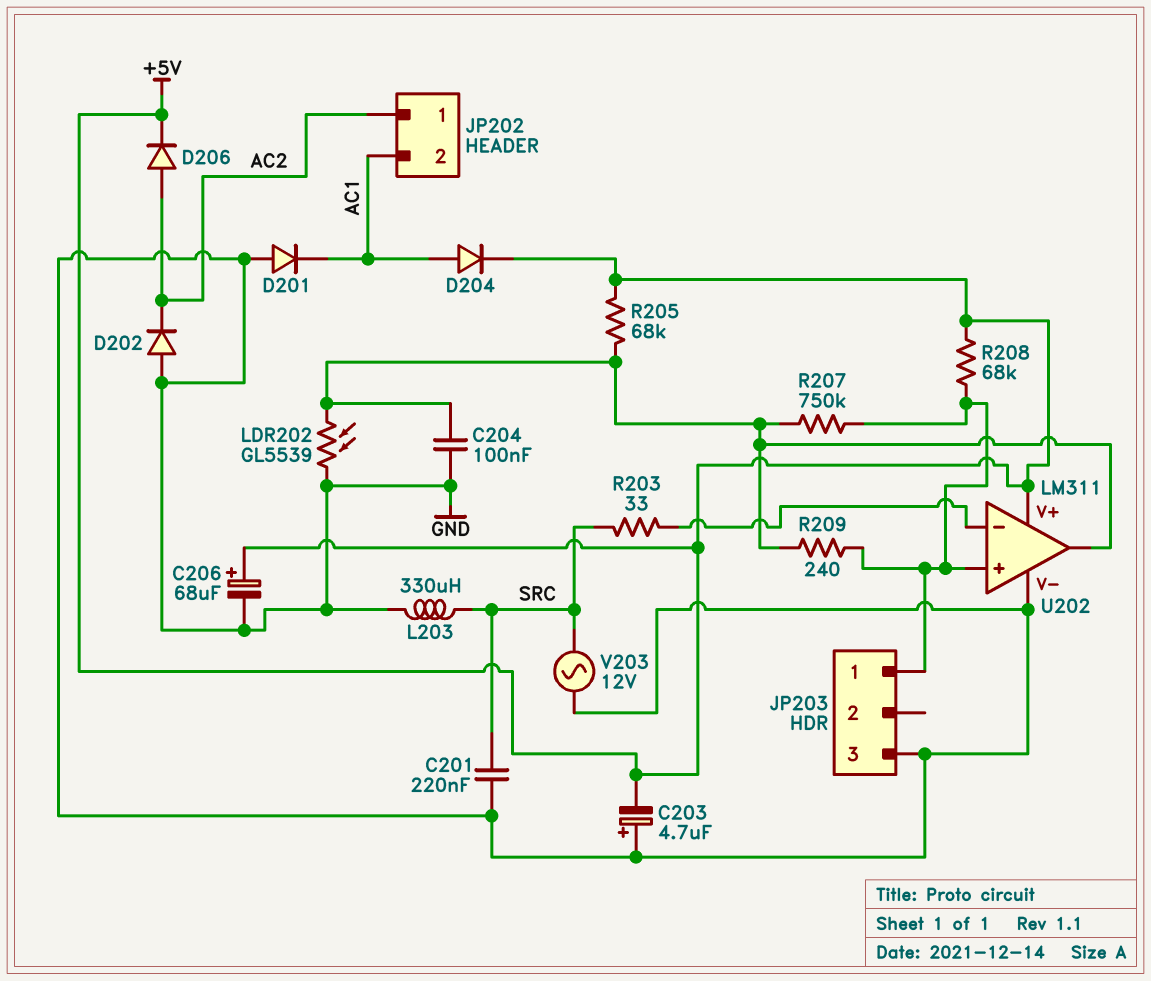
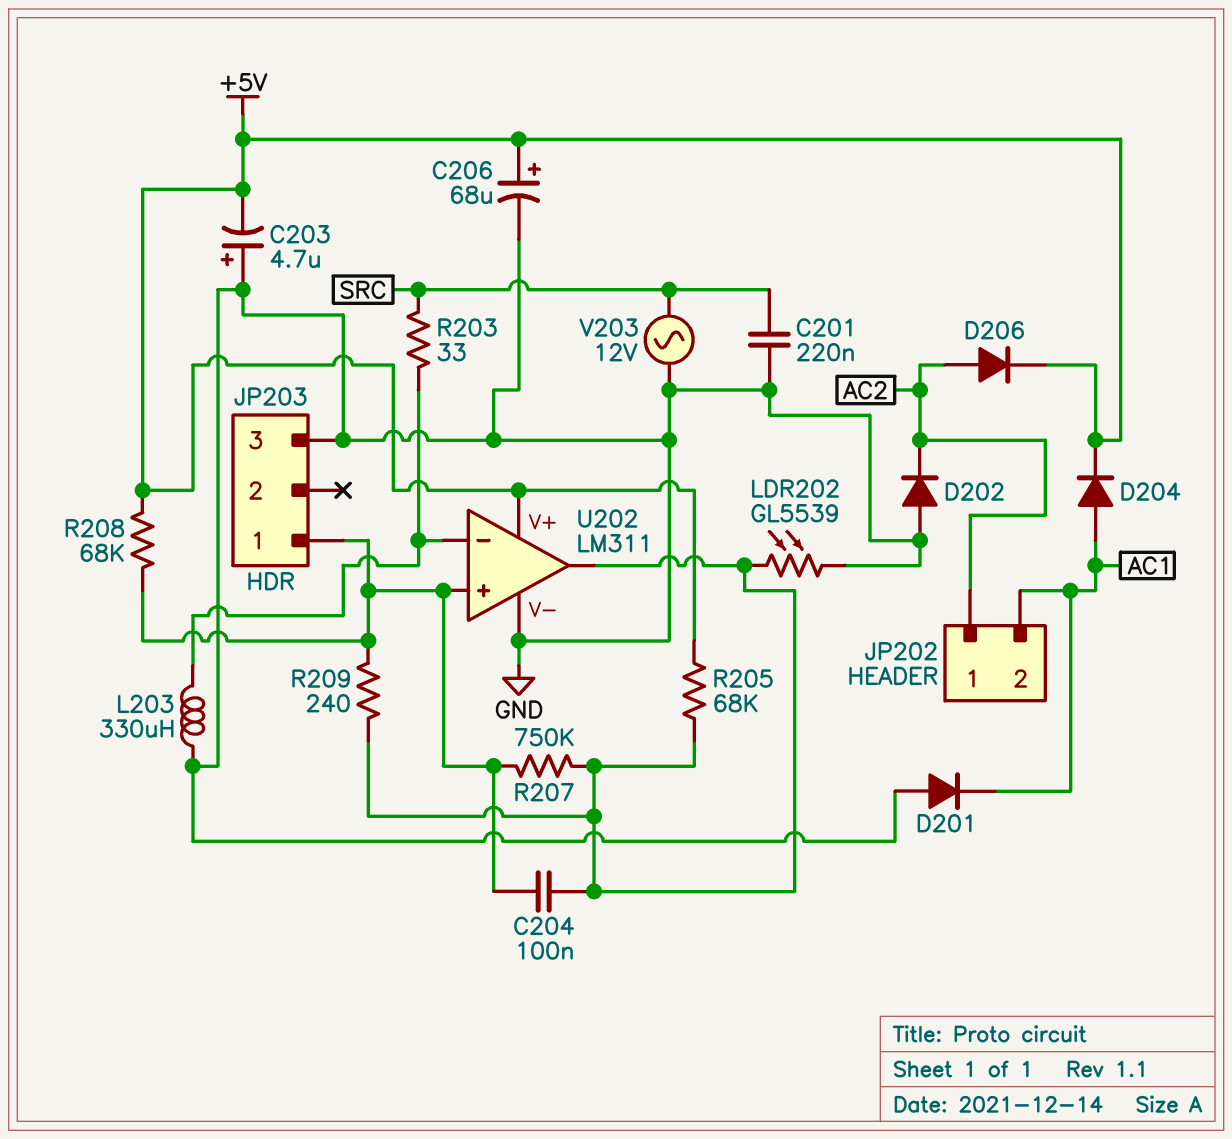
C204: 100nF (GND, U202/out) -> 100nF (JP203/1, U202/out)
L203: 330uH (GND, SRC) -> 330uH (GND, U202/in-)

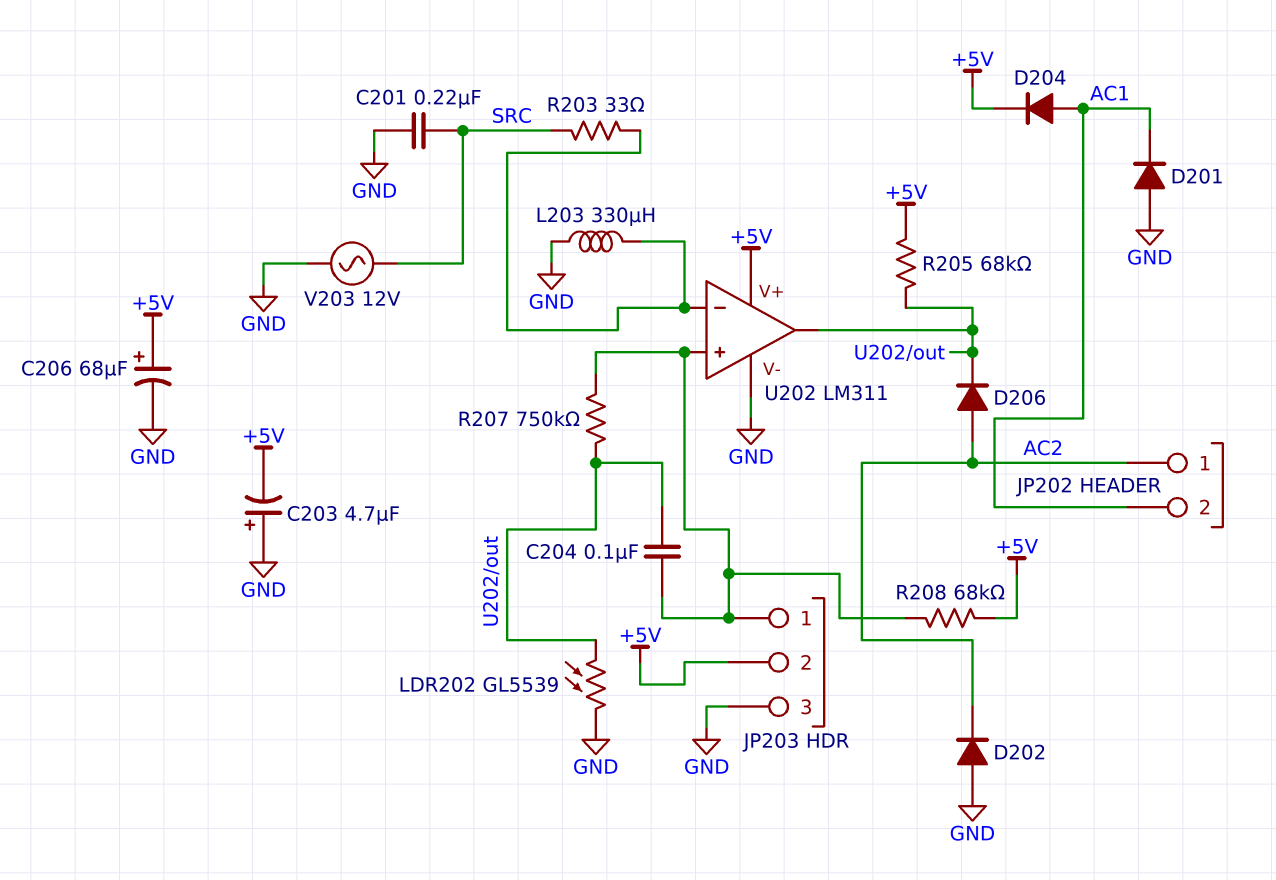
D206: diode (A AC2, K +5V) -> diode (A AC2, K U202/out)
JP203 pin 2: none -> +5V
R209: 240 (JP203/1, U202/out) -> none

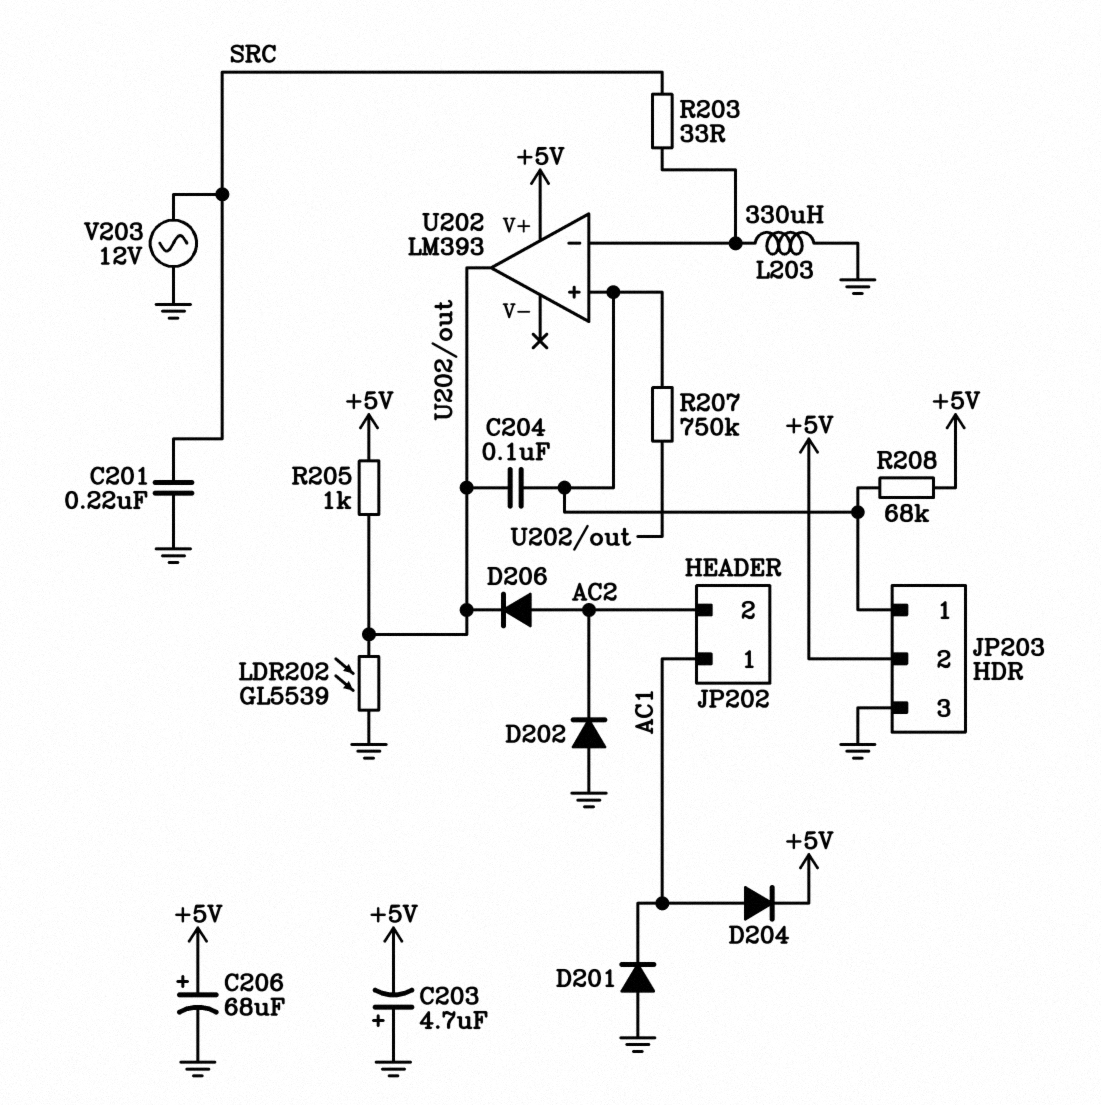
JP202 pin 1: AC2 -> AC1
JP202 pin 2: AC1 -> AC2
R205: 68k (+5V, U202/out) -> 1k (+5V, U202/out)
U202: LM311 -> LM393
U202 pin V-: GND -> none

